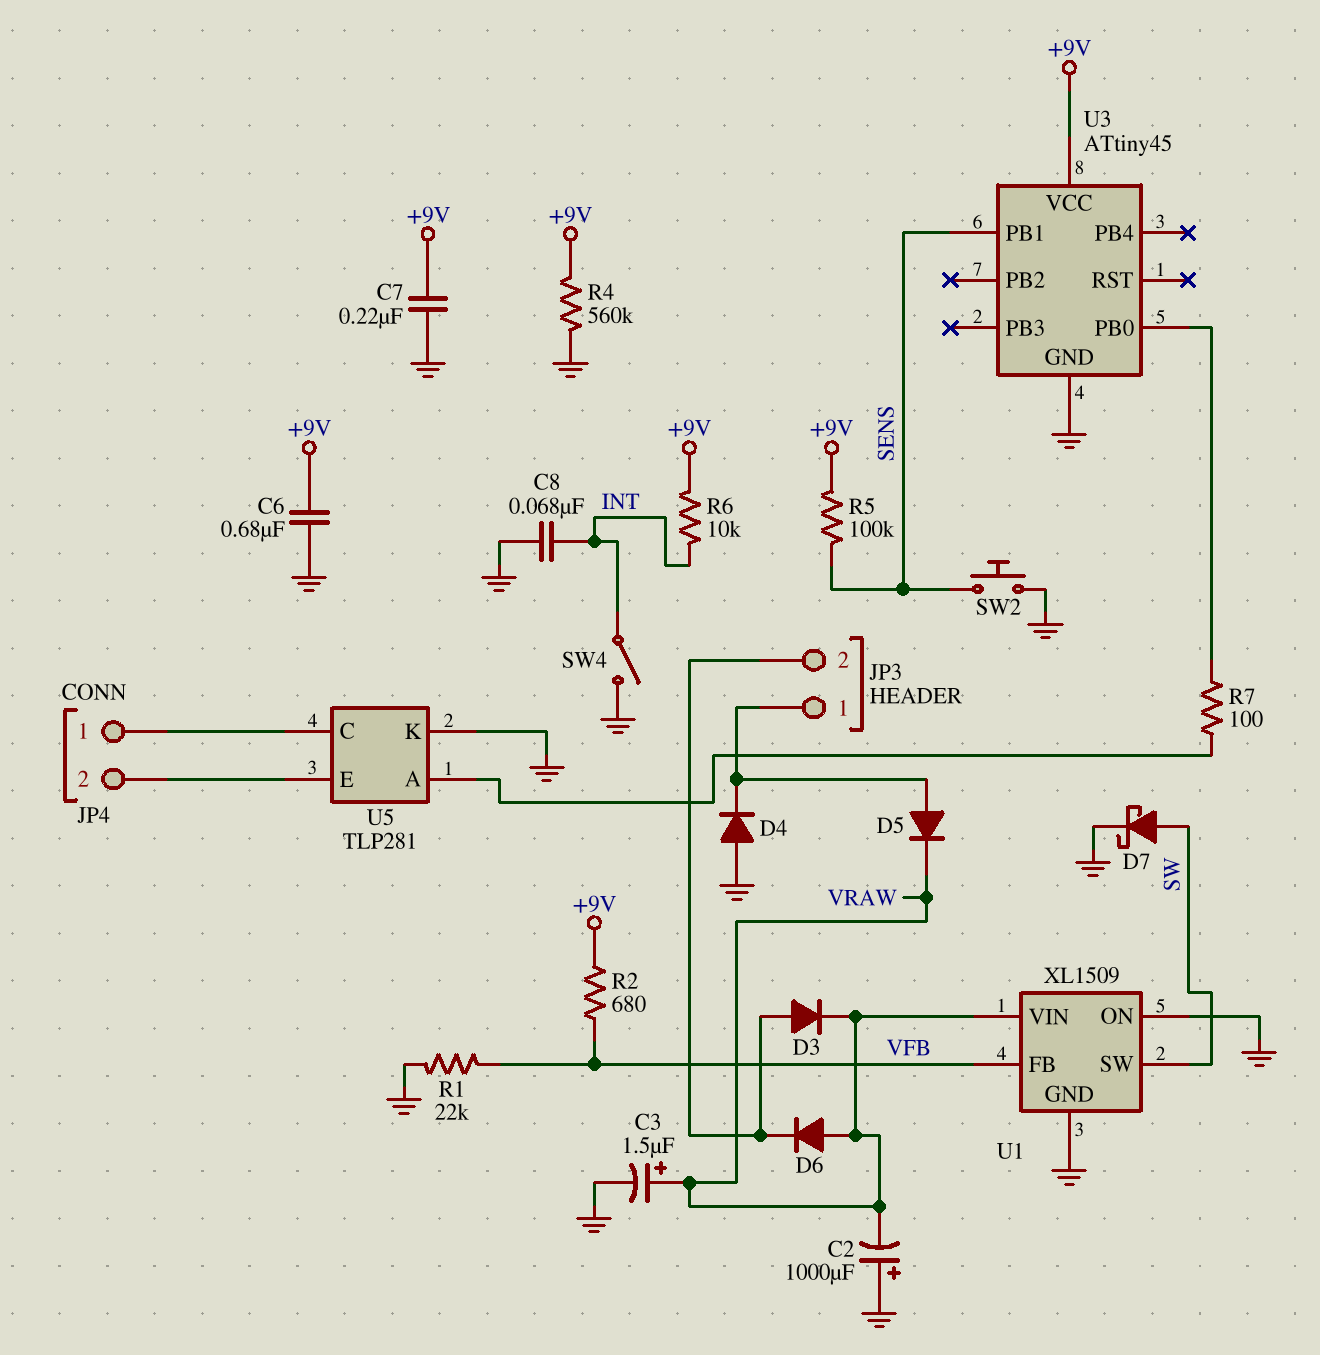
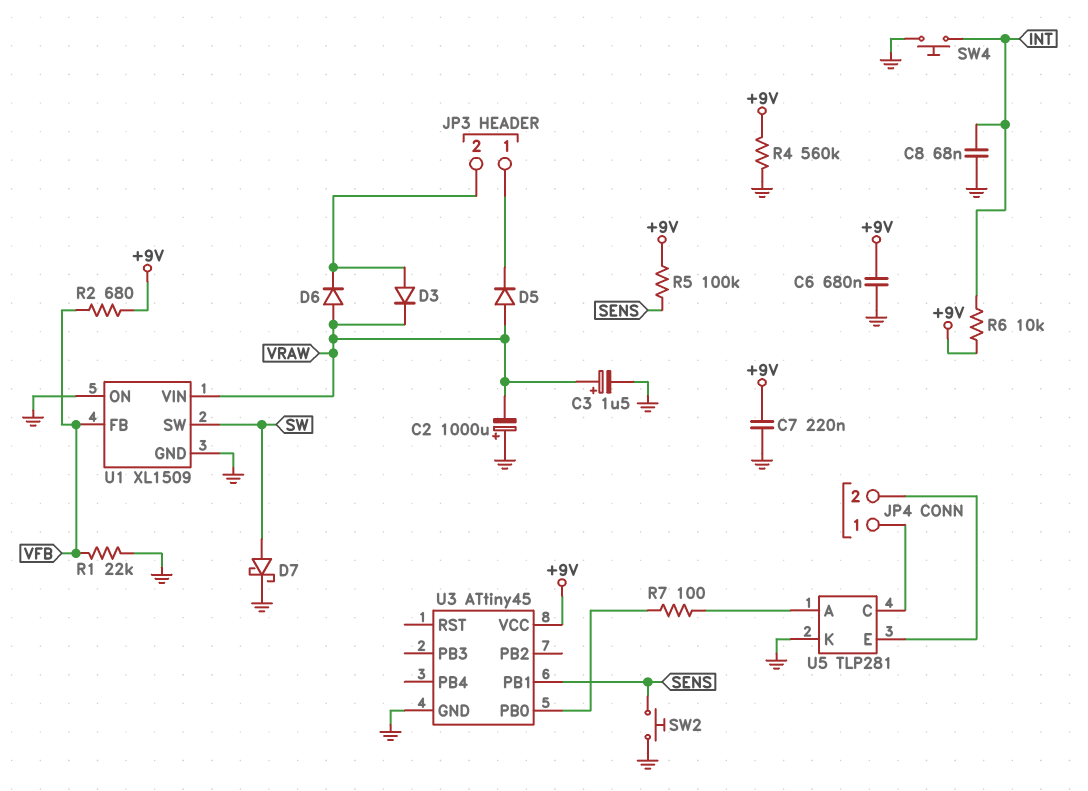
D4: diode (A GND, K JP3/1) -> none
D5: diode (A JP3/1, K VRAW) -> diode (A VRAW, K JP3/1)
SW4: switch (GND, INT) -> button (GND, INT)

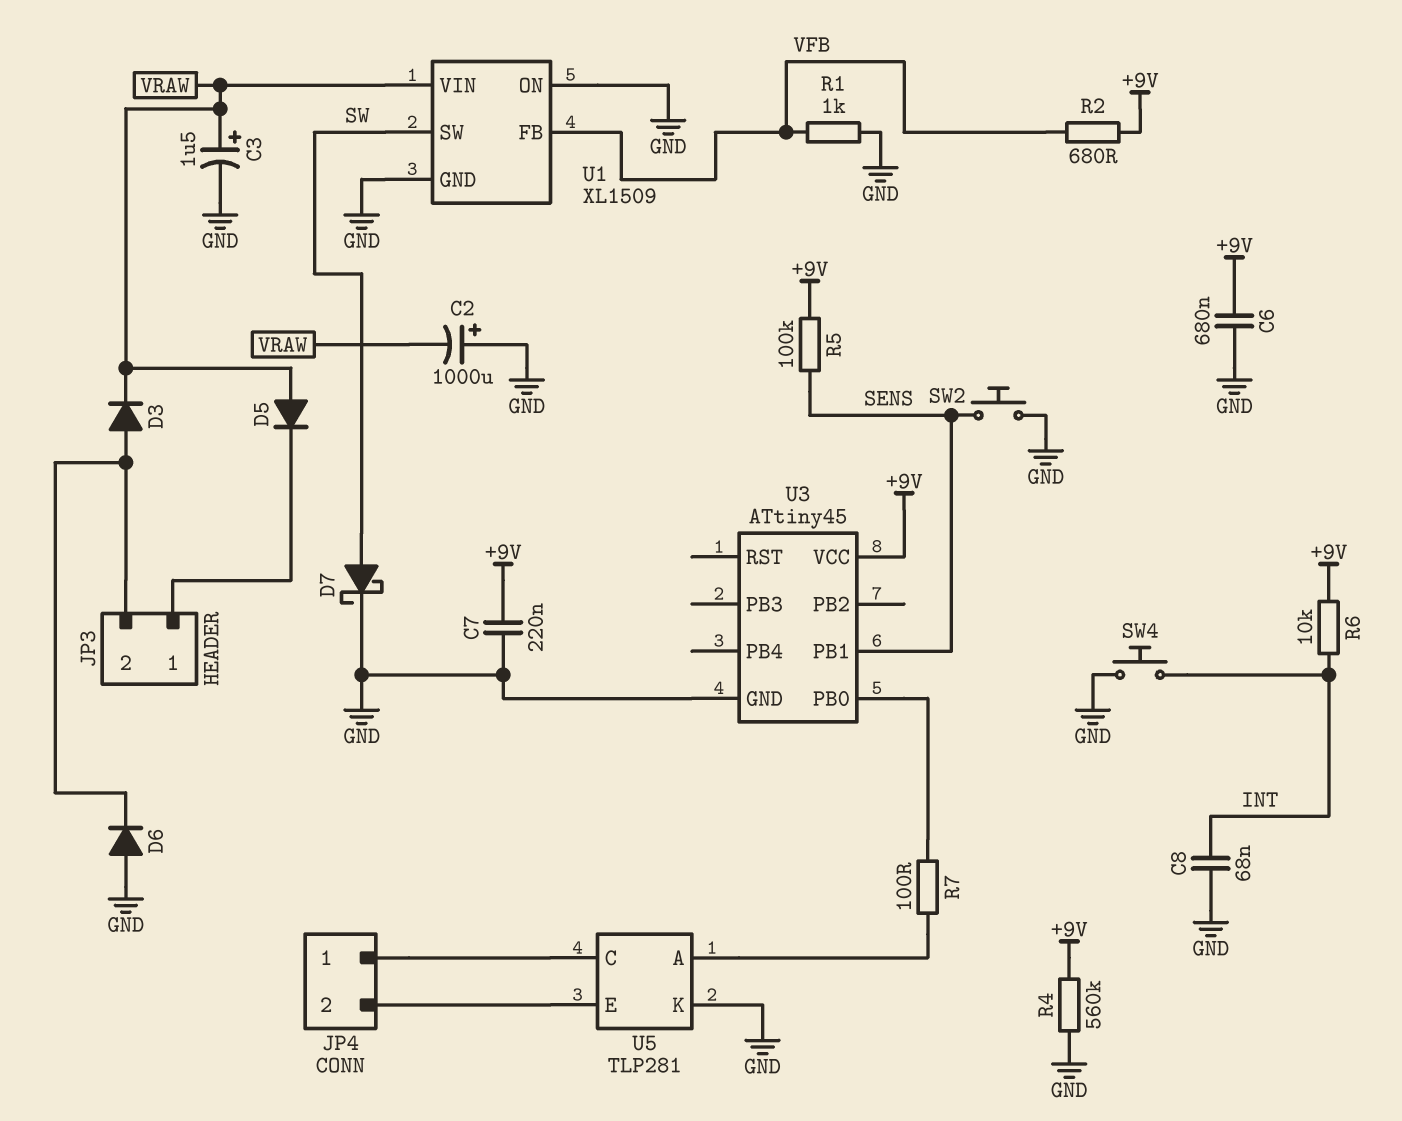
D6: diode (A VRAW, K JP3/2) -> diode (A GND, K JP3/2)
R1: 22k (GND, VFB) -> 1k (GND, VFB)

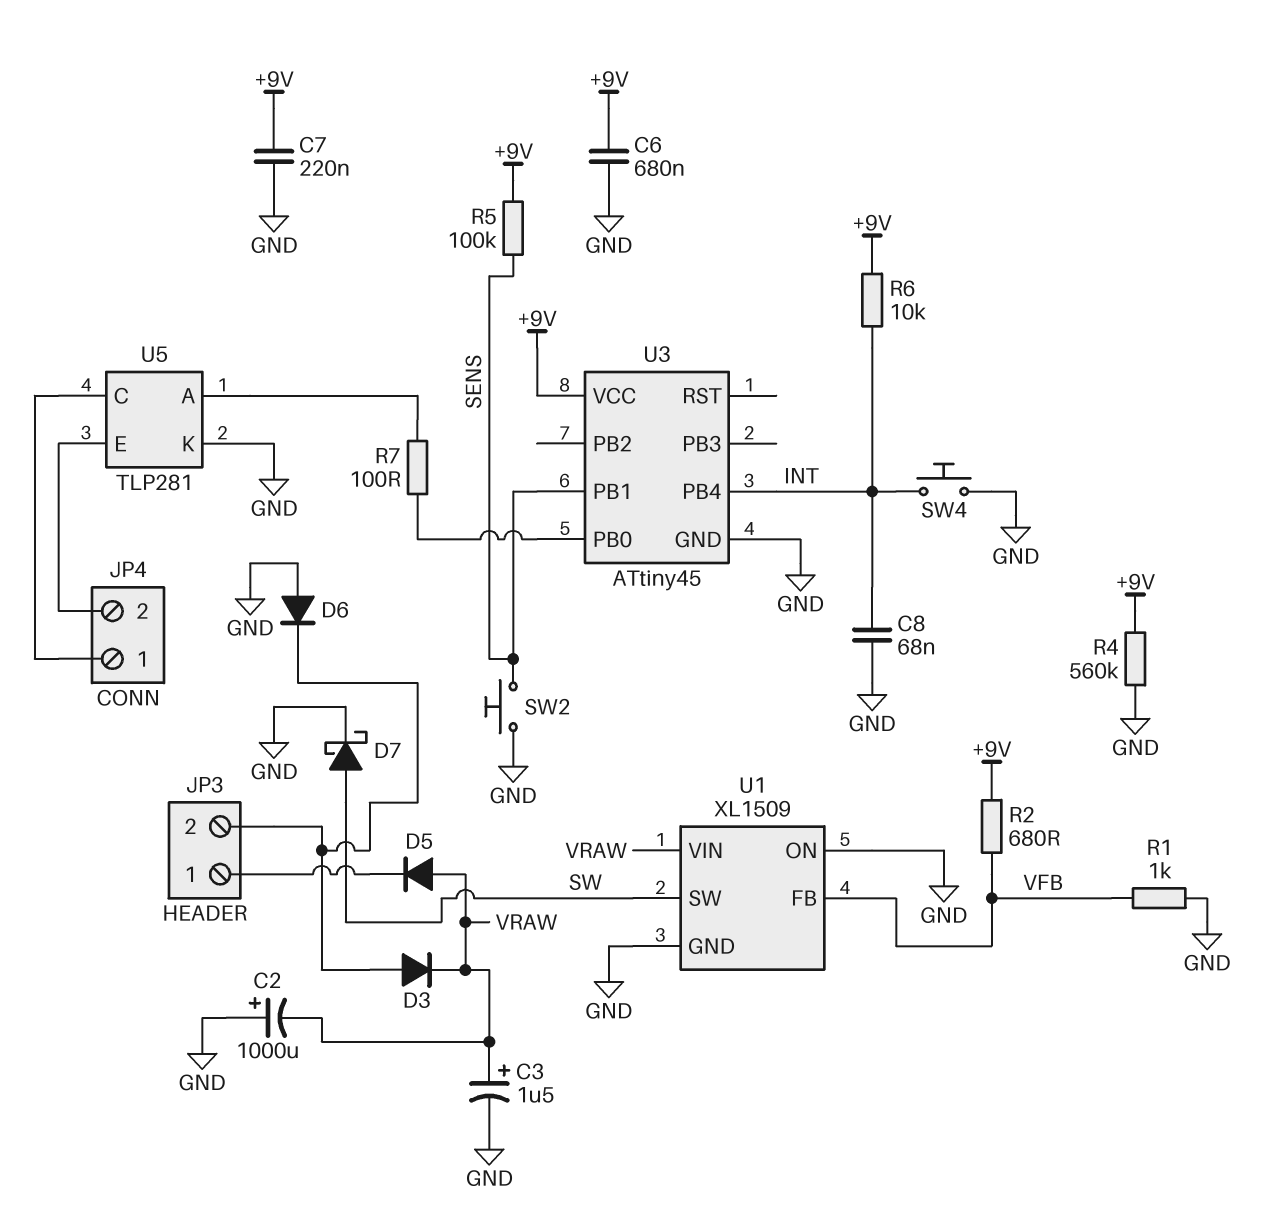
U3 pin PB4: none -> INT

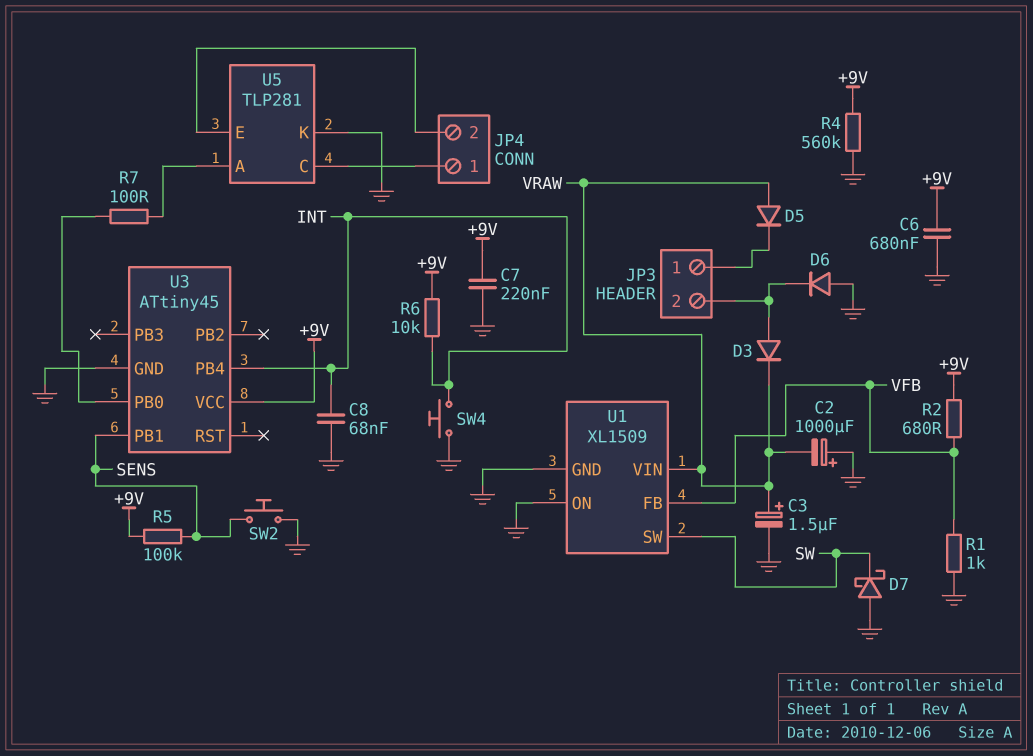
D7: schottky (A SW, K GND) -> schottky (A GND, K SW)

